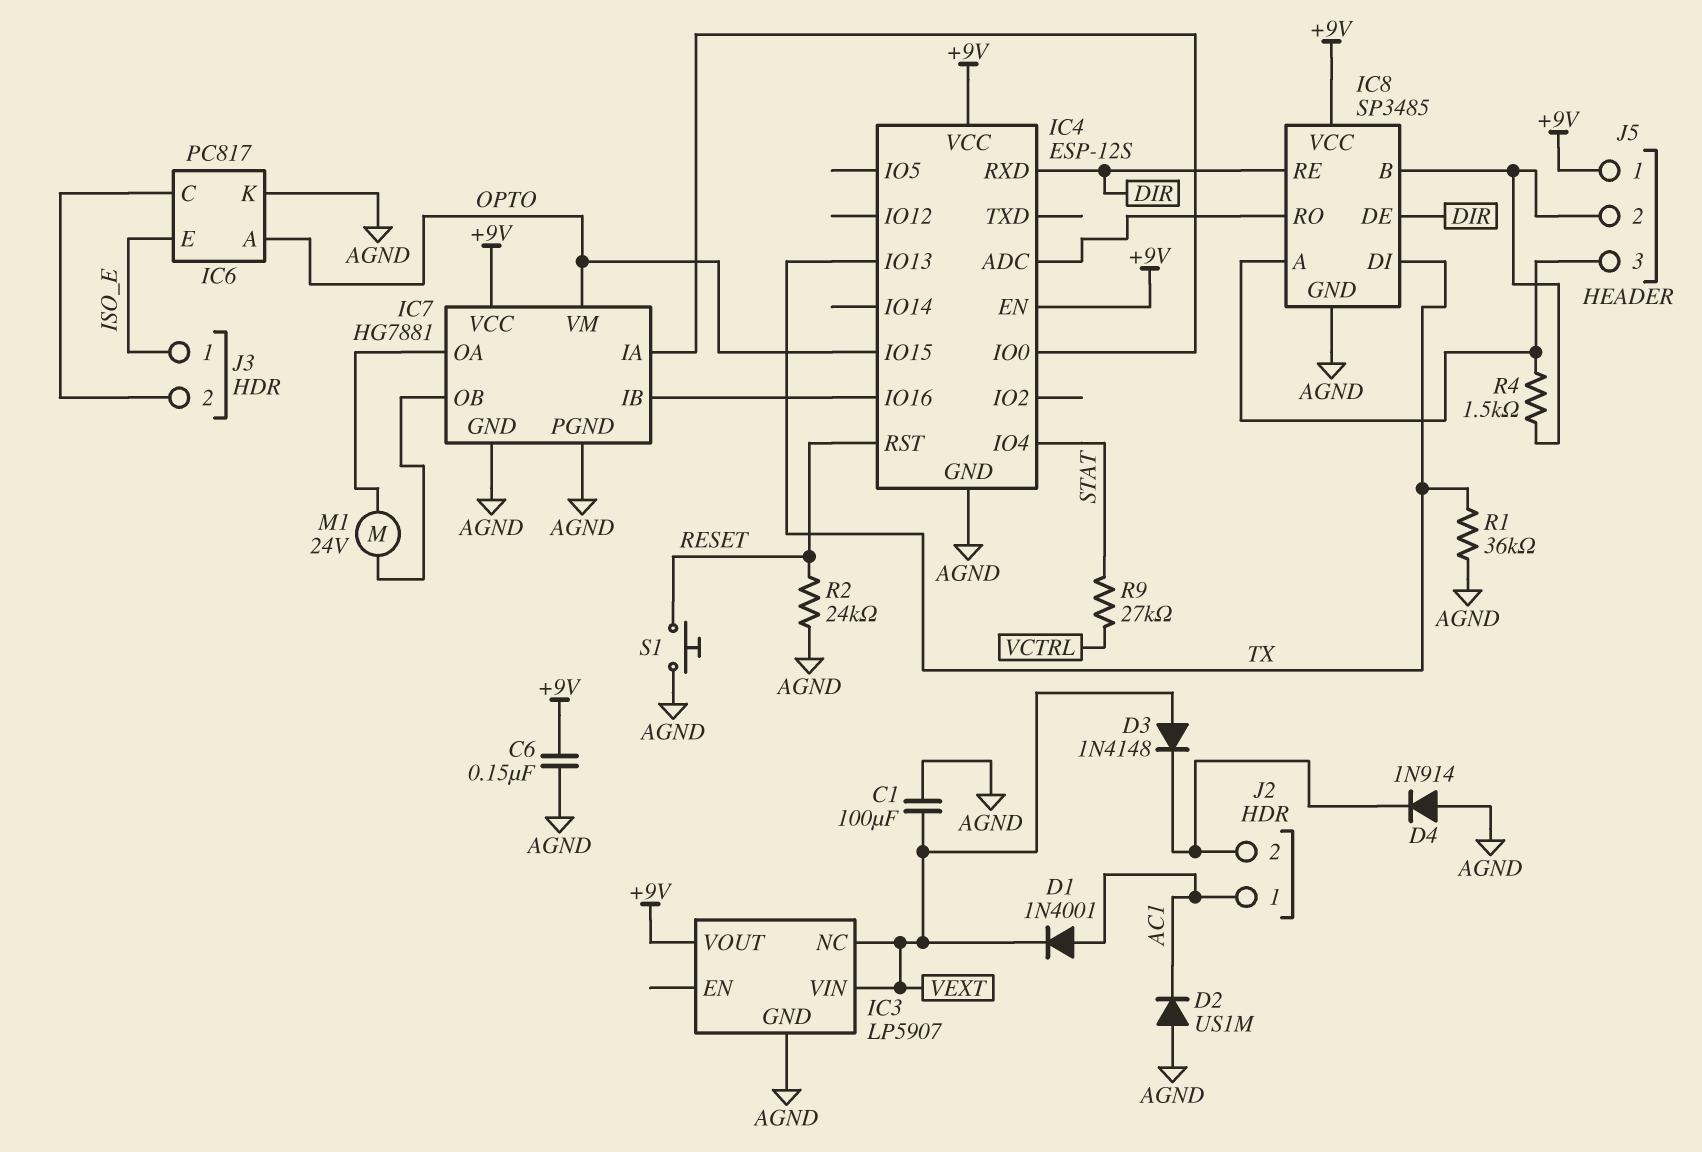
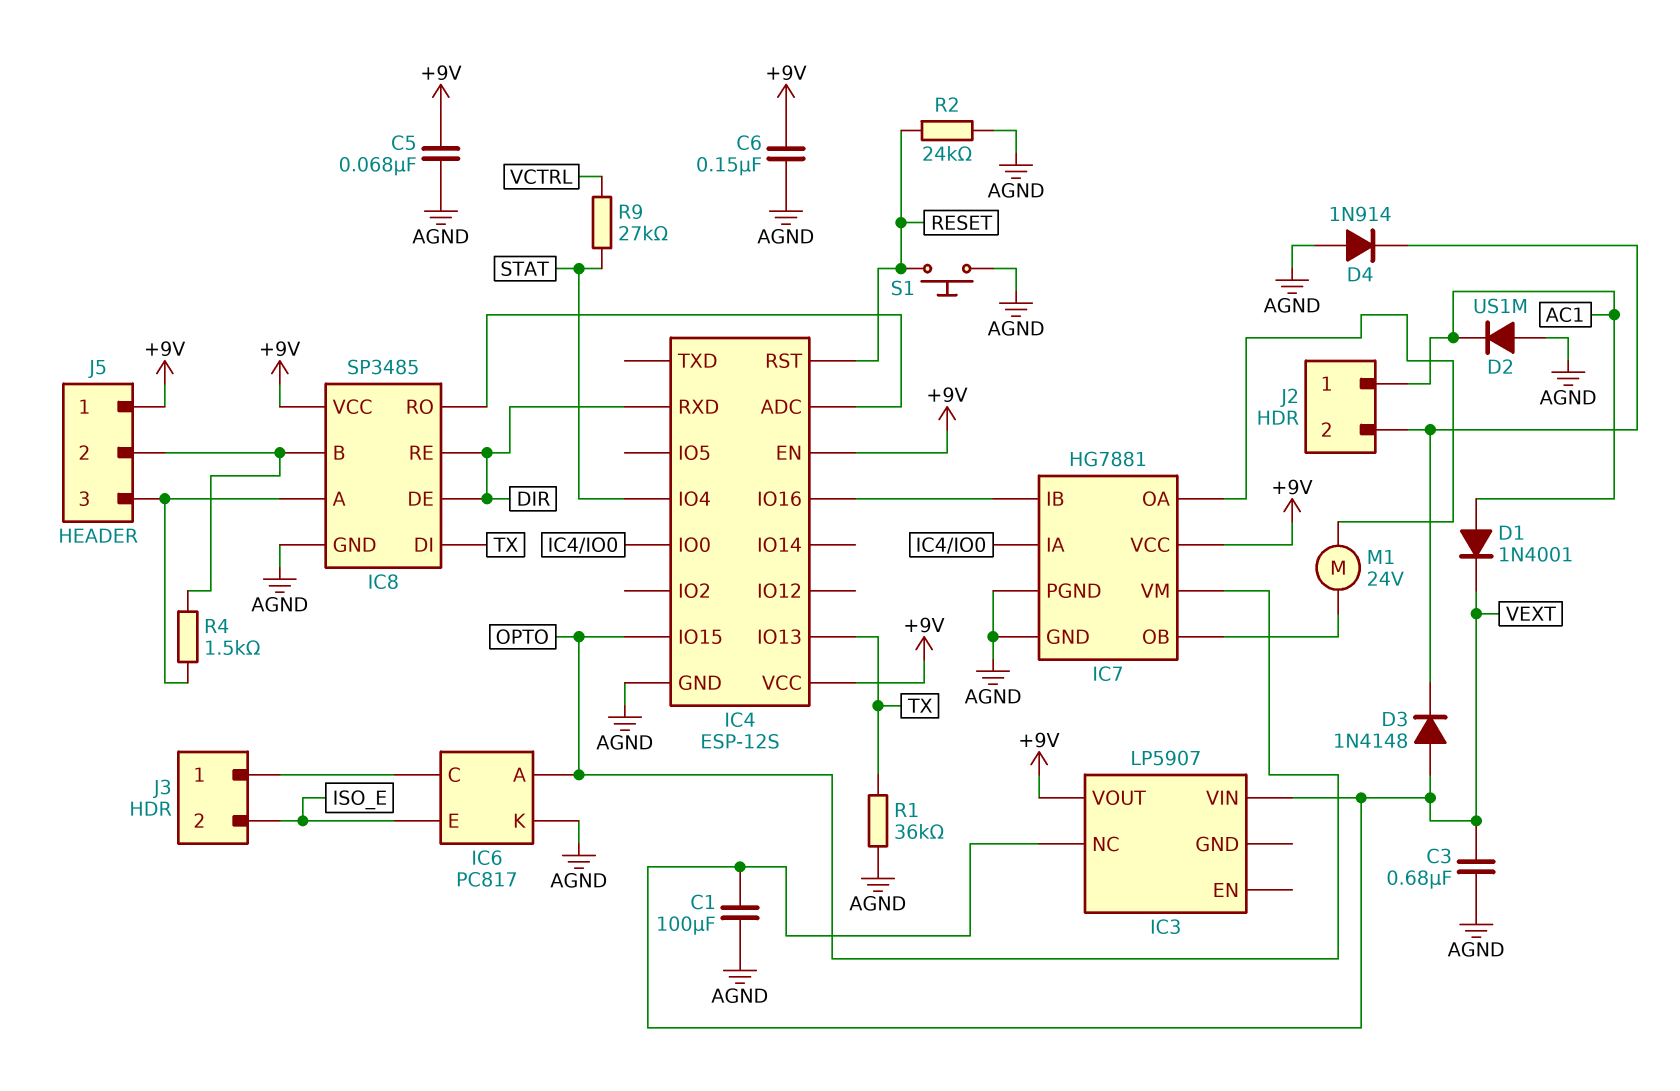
C3: none -> 680nF (AGND, VEXT)
C5: none -> 68nF (+9V, AGND)
IC3 pin GND: AGND -> none
J3 pin 1: ISO_E -> IC6/C
J3 pin 2: IC6/C -> ISO_E

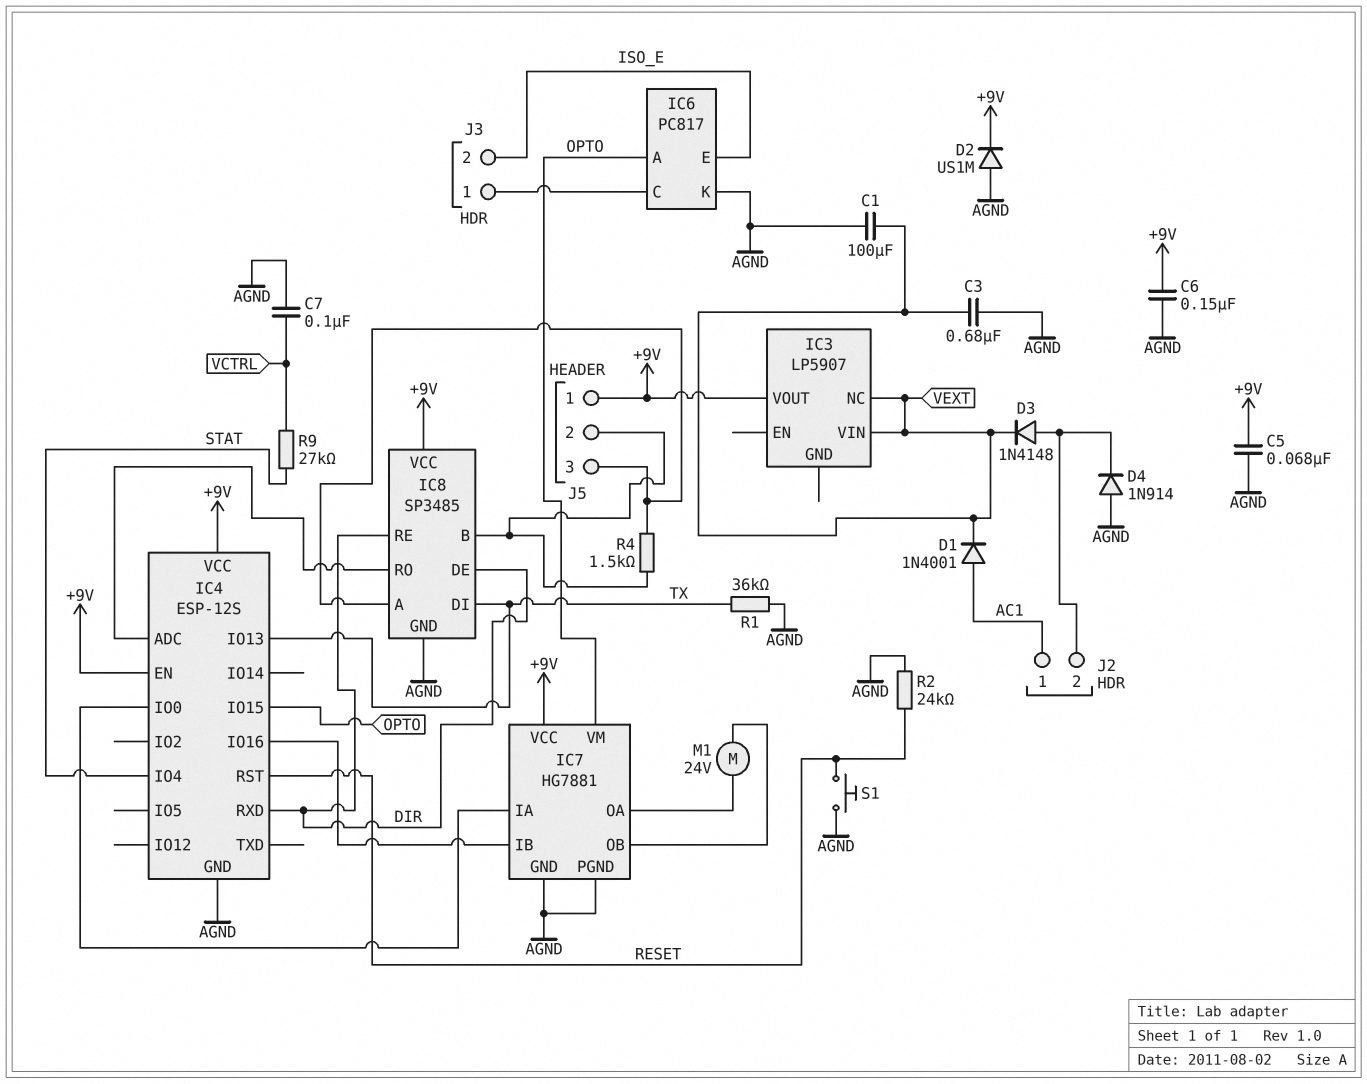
C7: none -> 100nF (AGND, VCTRL)
D2: diode US1M (A AGND, K AC1) -> diode US1M (A AGND, K +9V)
D3: diode 1N4148 (A VEXT, K J2/2) -> diode 1N4148 (A J2/2, K VEXT)

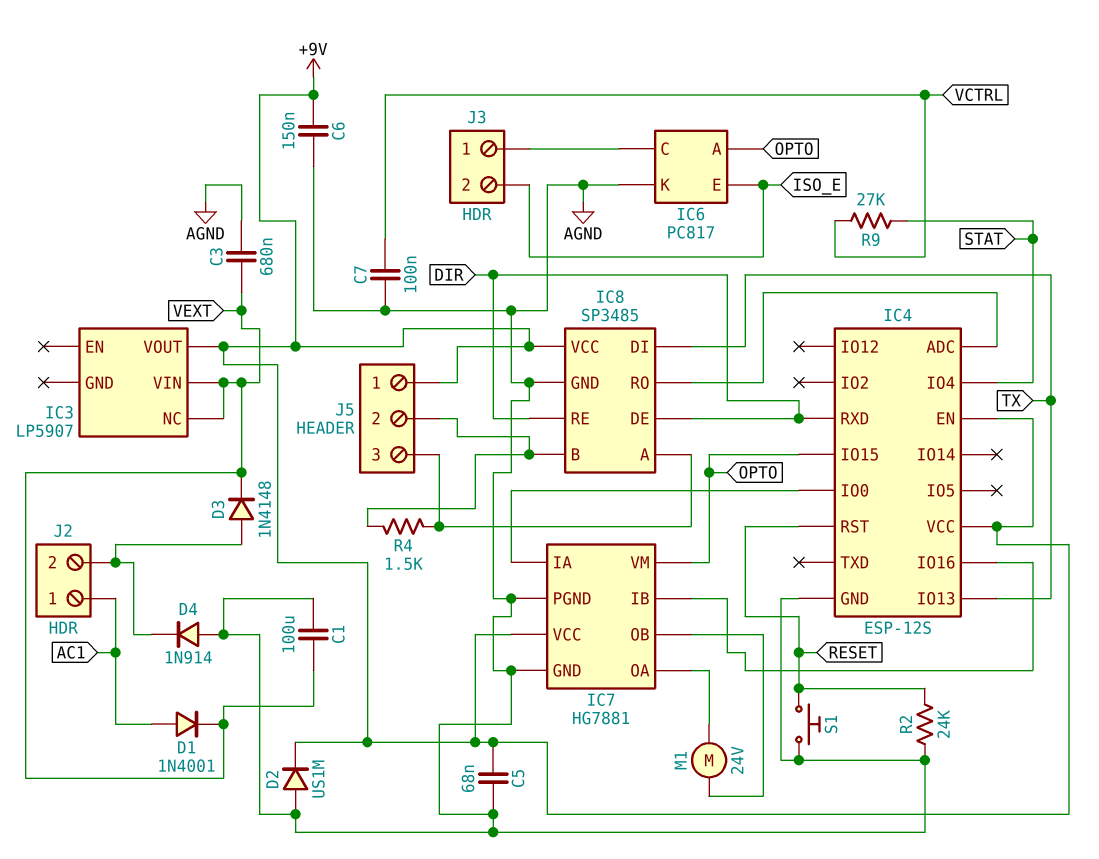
R1: 36k (AGND, TX) -> none

